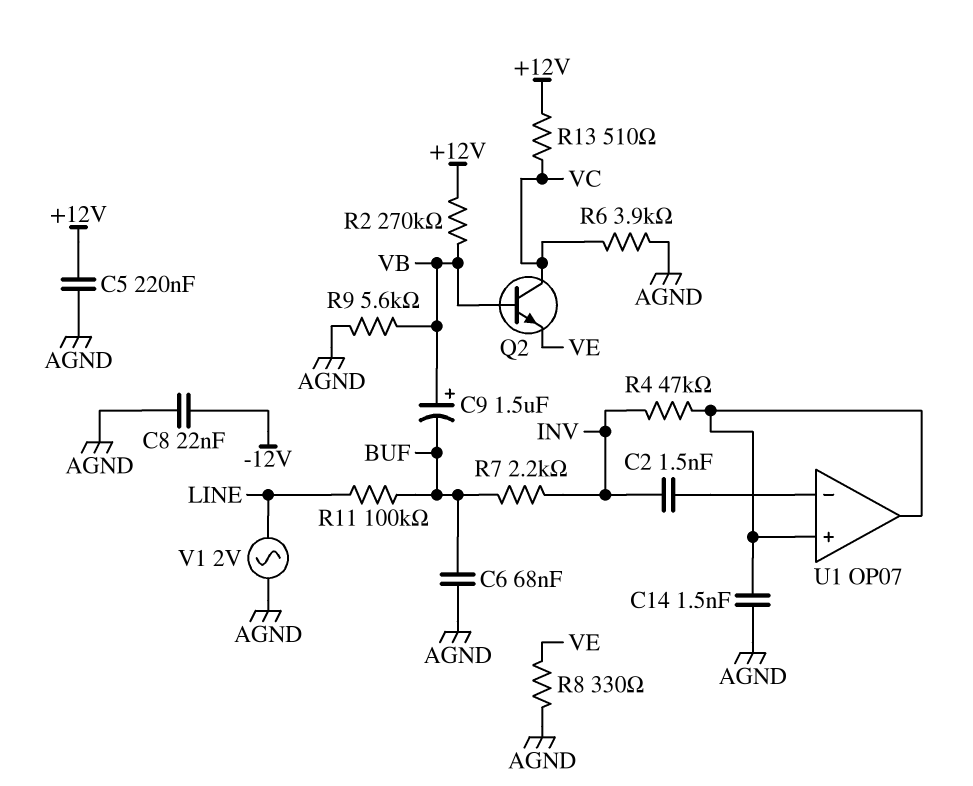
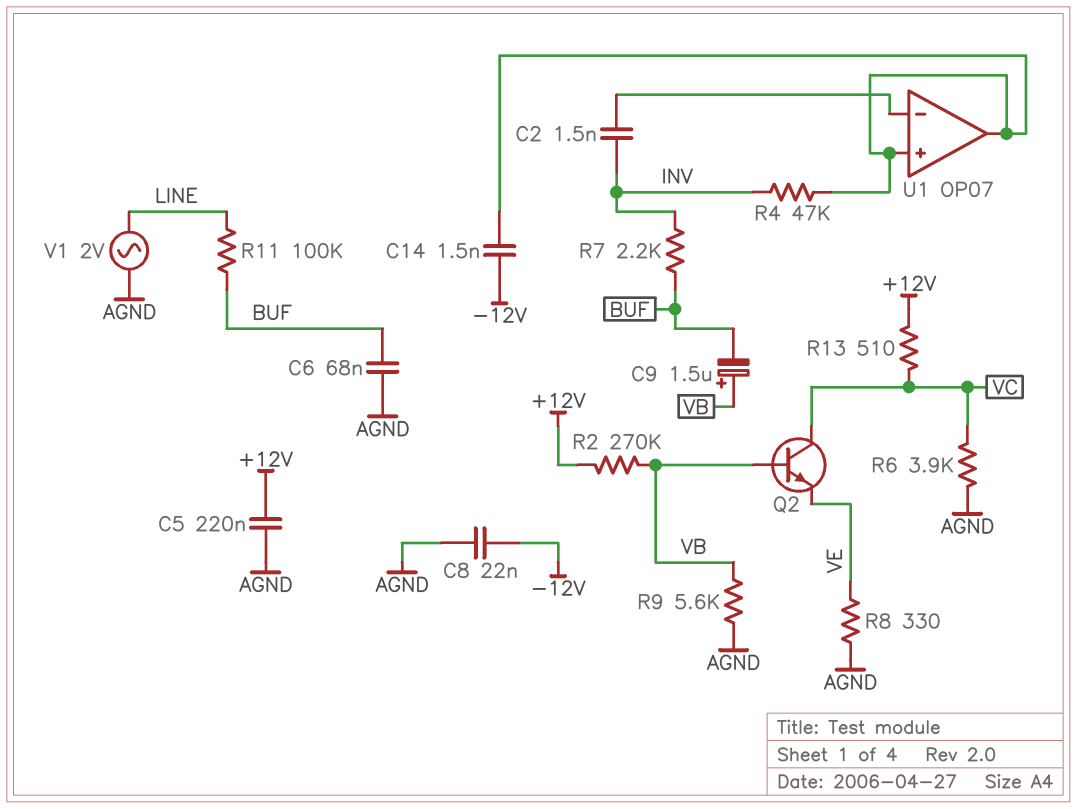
C14: 1.5nF (AGND, U1/in+) -> 1.5nF (-12V, U1/in+)

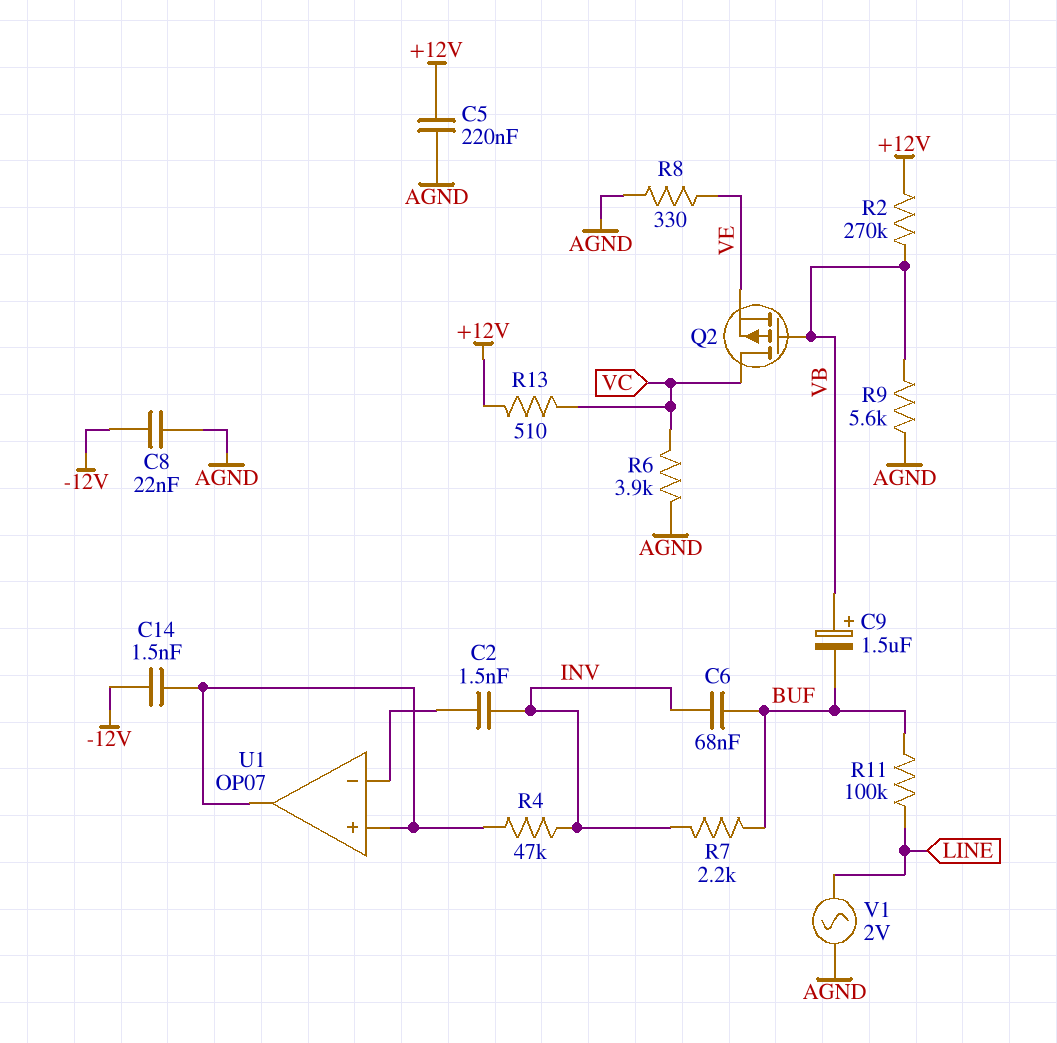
C6: 68nF (AGND, BUF) -> 68nF (BUF, INV)
Q2: NPN (B VB, C VC, E VE) -> PMOS (G VB, D VC, S VE)

